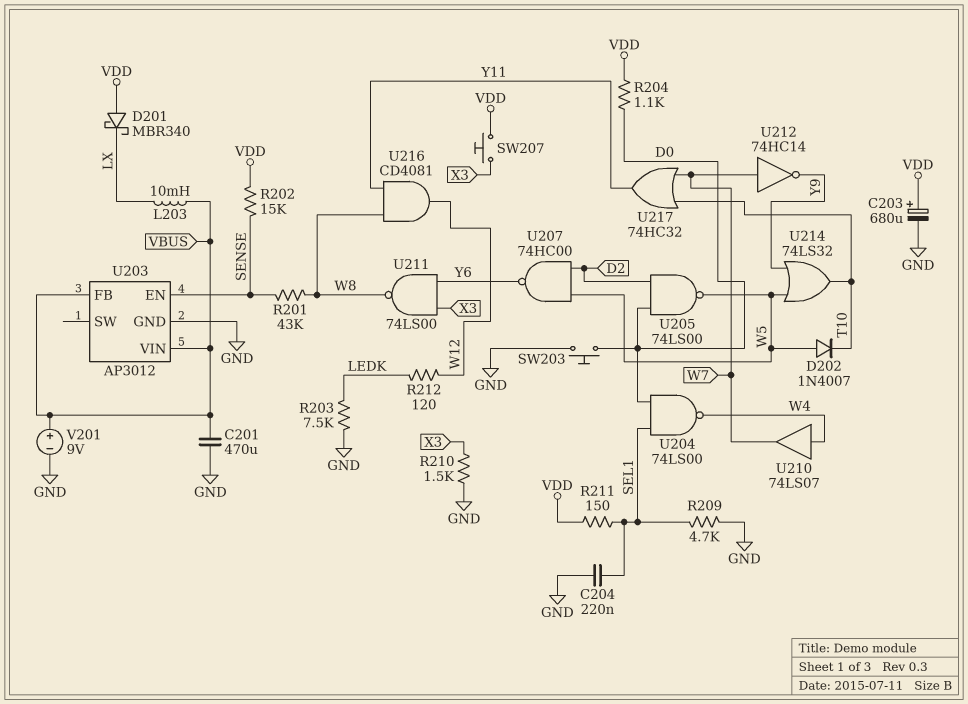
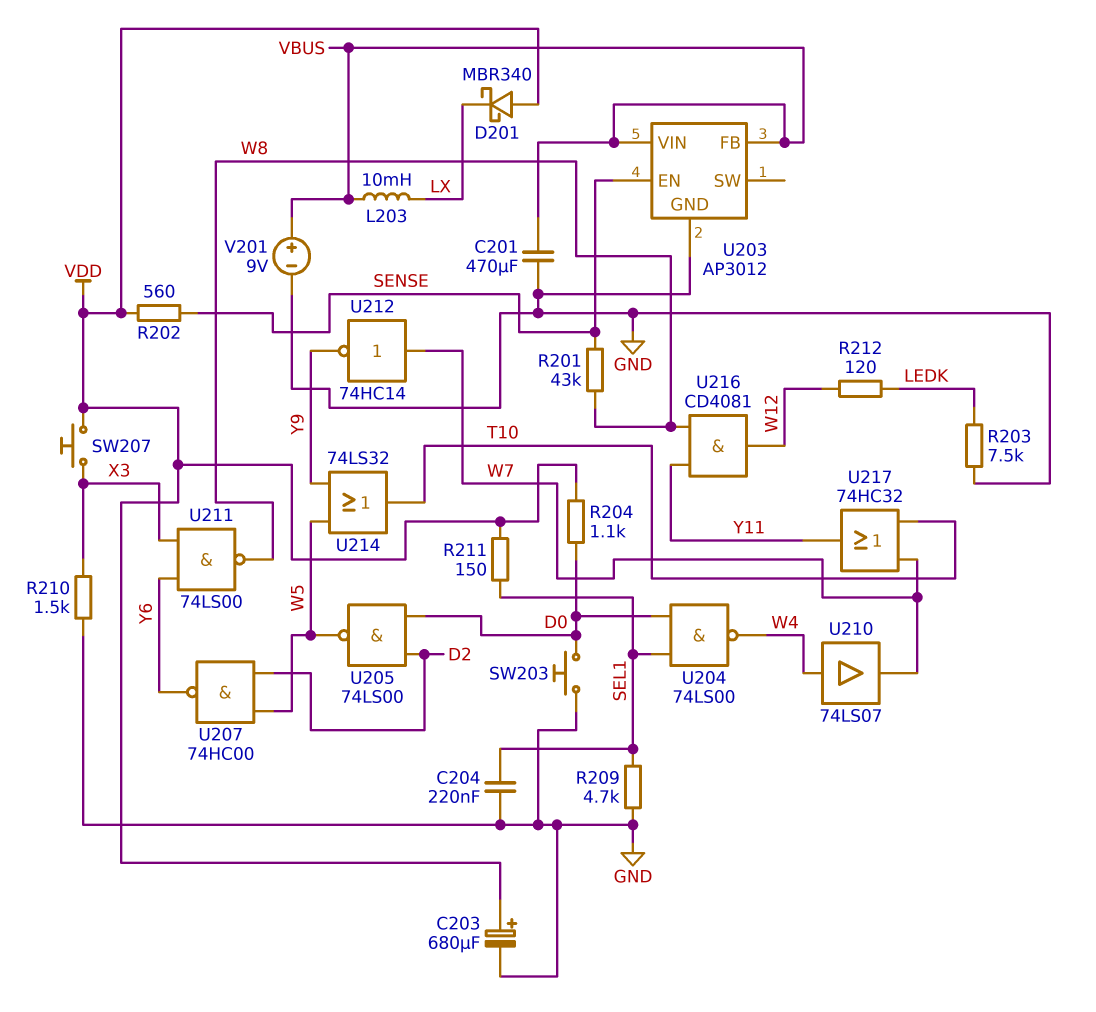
D202: diode 1N4007 (A W5, K T10) -> none
R202: 15k (SENSE, VDD) -> 560 (SENSE, VDD)

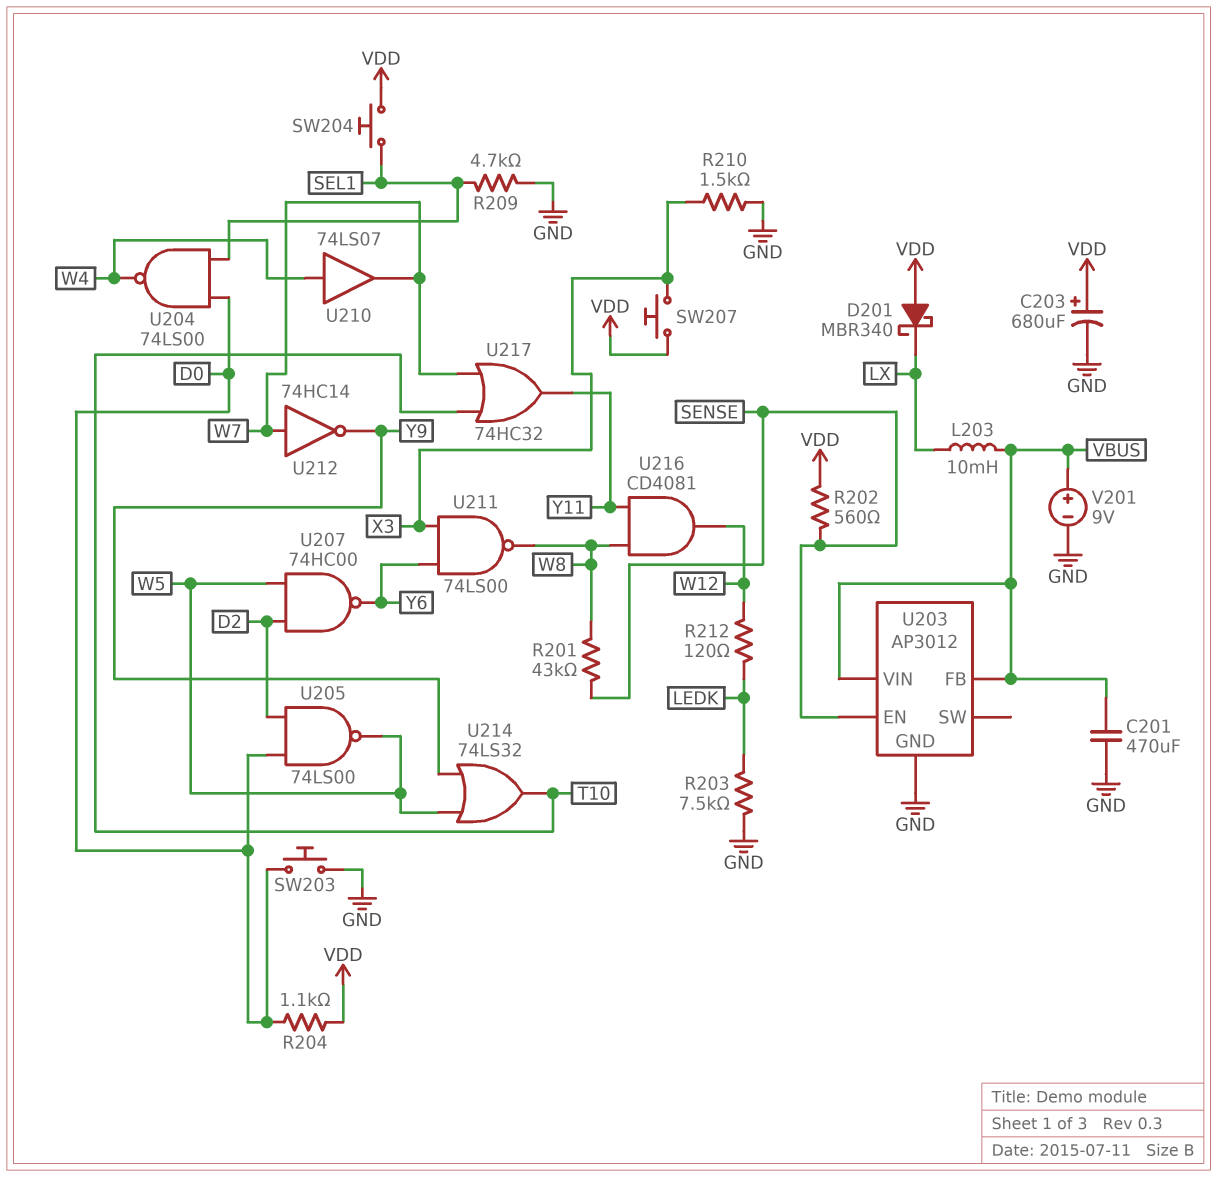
C204: 220nF (GND, SEL1) -> none
R211: 150 (SEL1, VDD) -> none
SW204: none -> button (SEL1, VDD)

